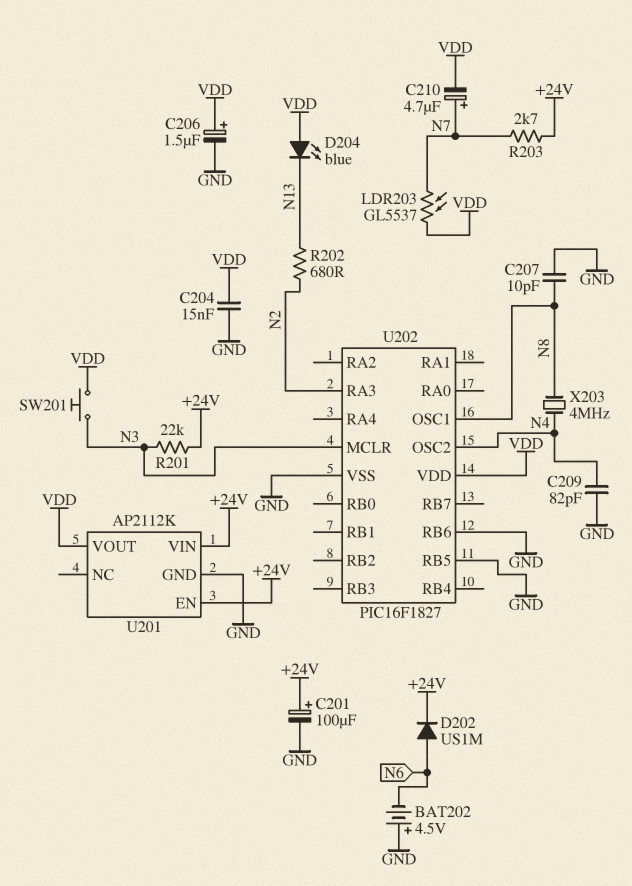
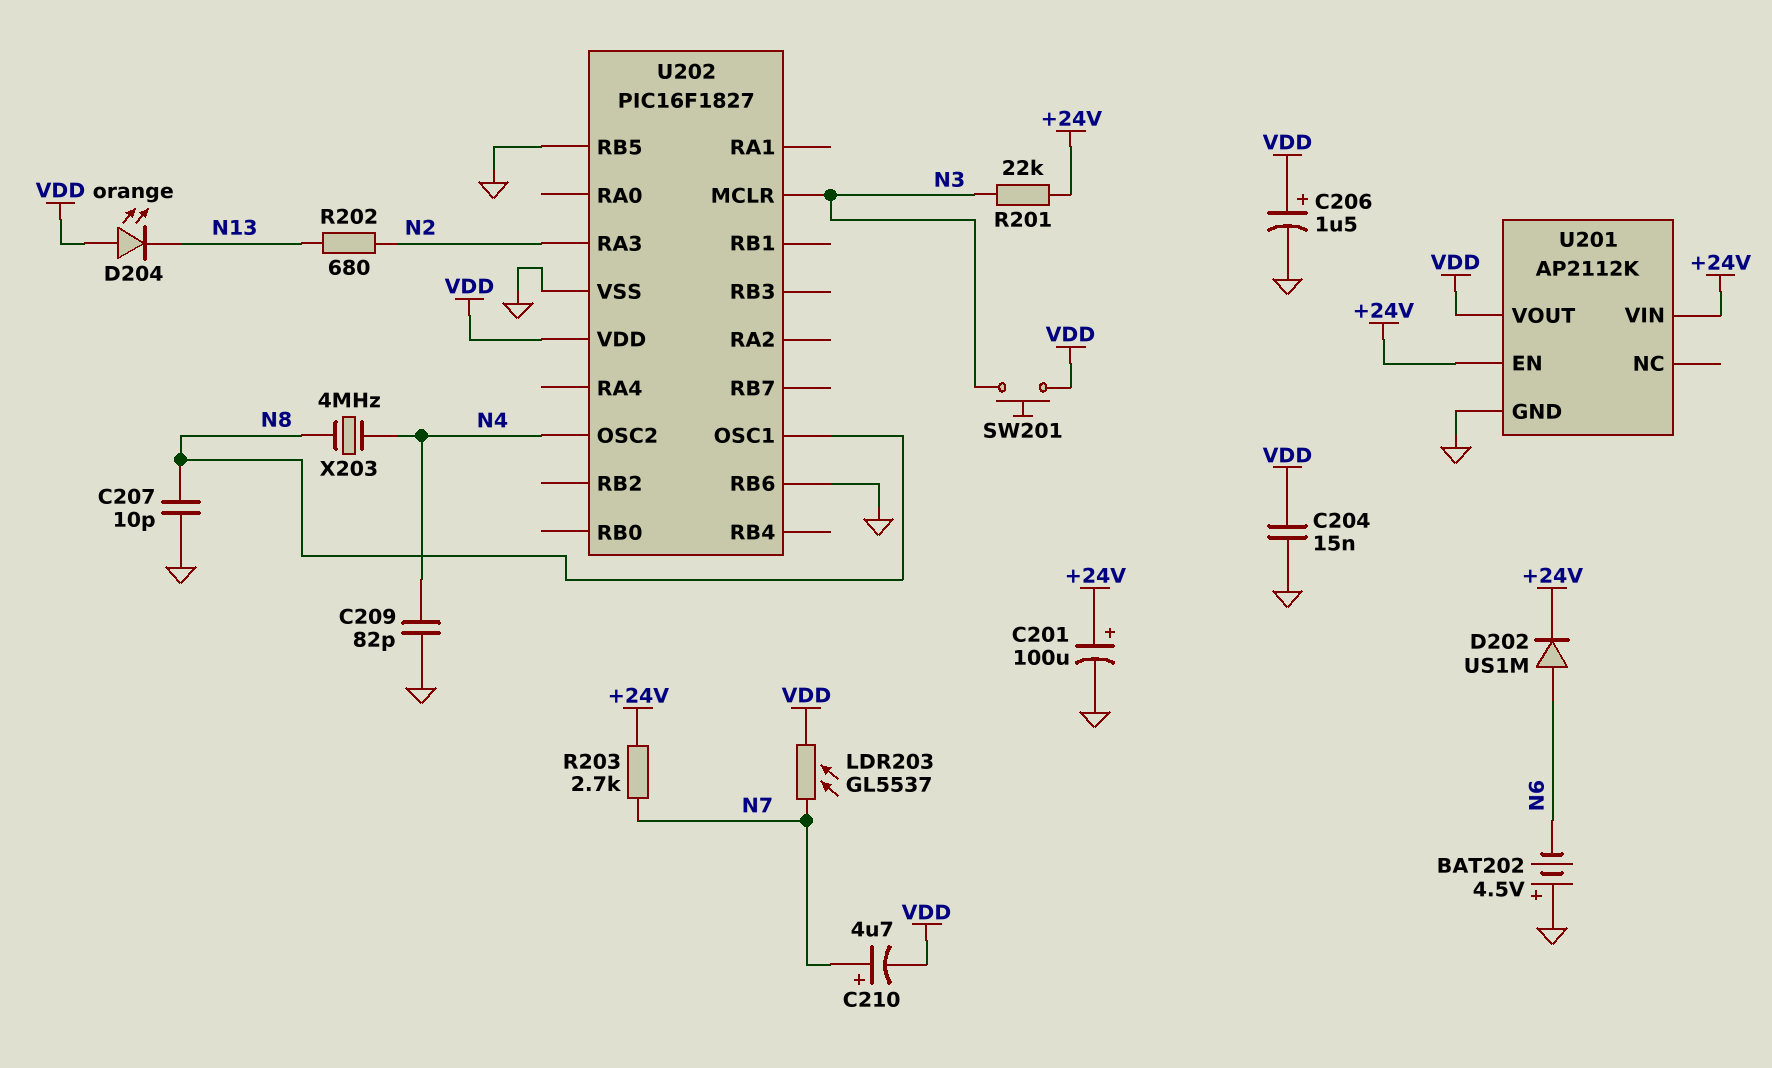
D204: LED blue (A VDD, K N13) -> LED orange (A VDD, K N13)

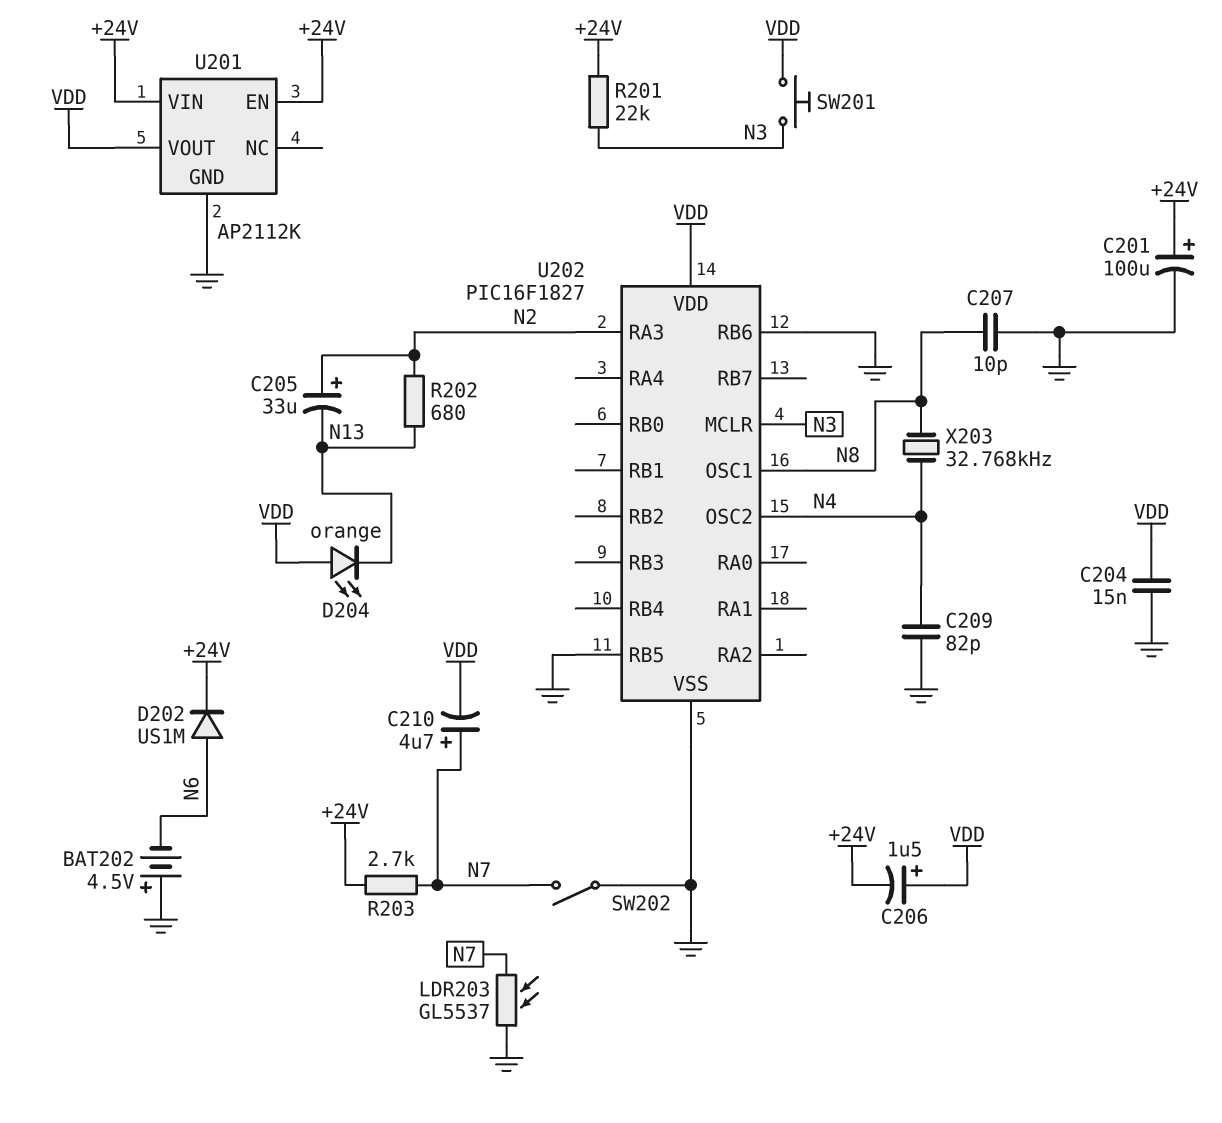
C205: none -> 33uF (plus N2, minus N13)
C206: 1.5uF (plus VDD, minus GND) -> 1.5uF (plus VDD, minus +24V)
LDR203: GL5537 (N7, VDD) -> GL5537 (GND, N7)
SW202: none -> switch (GND, N7)
X203: 4MHz (N4, N8) -> 32.768kHz (N4, N8)

